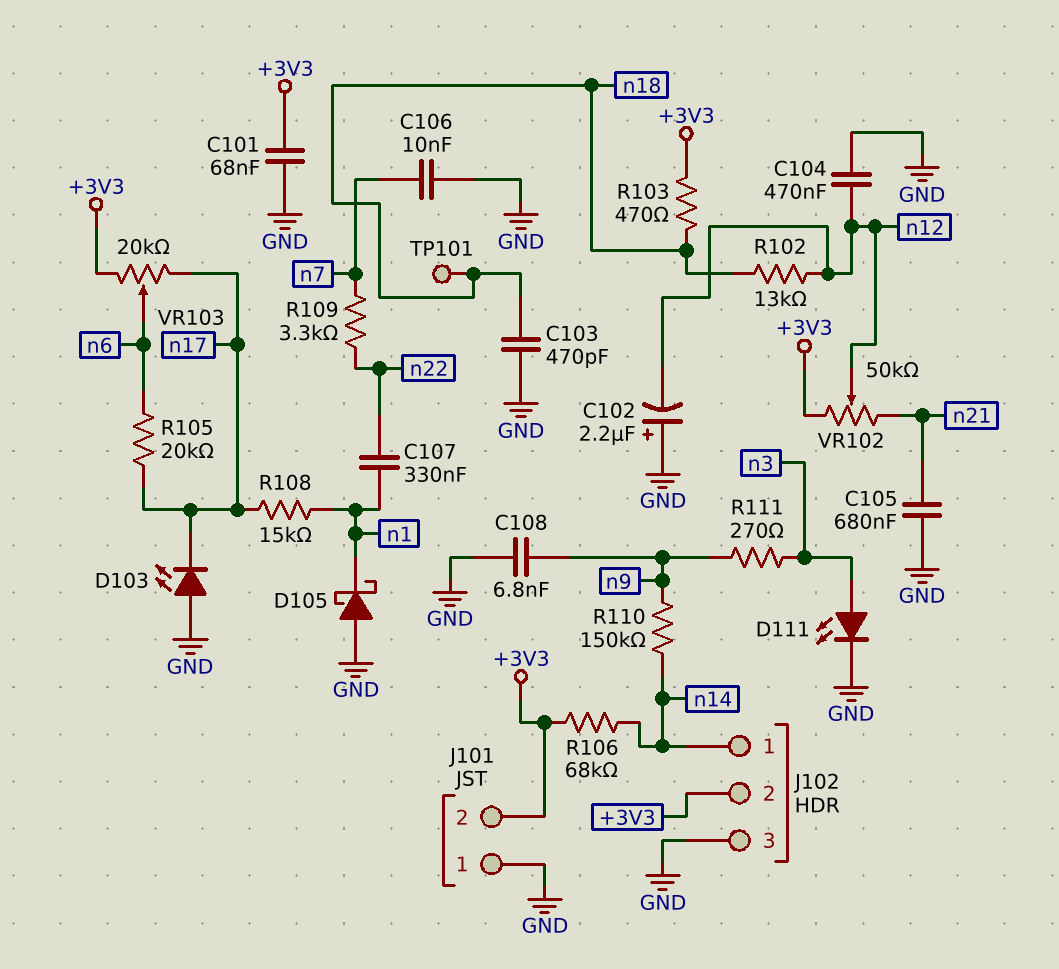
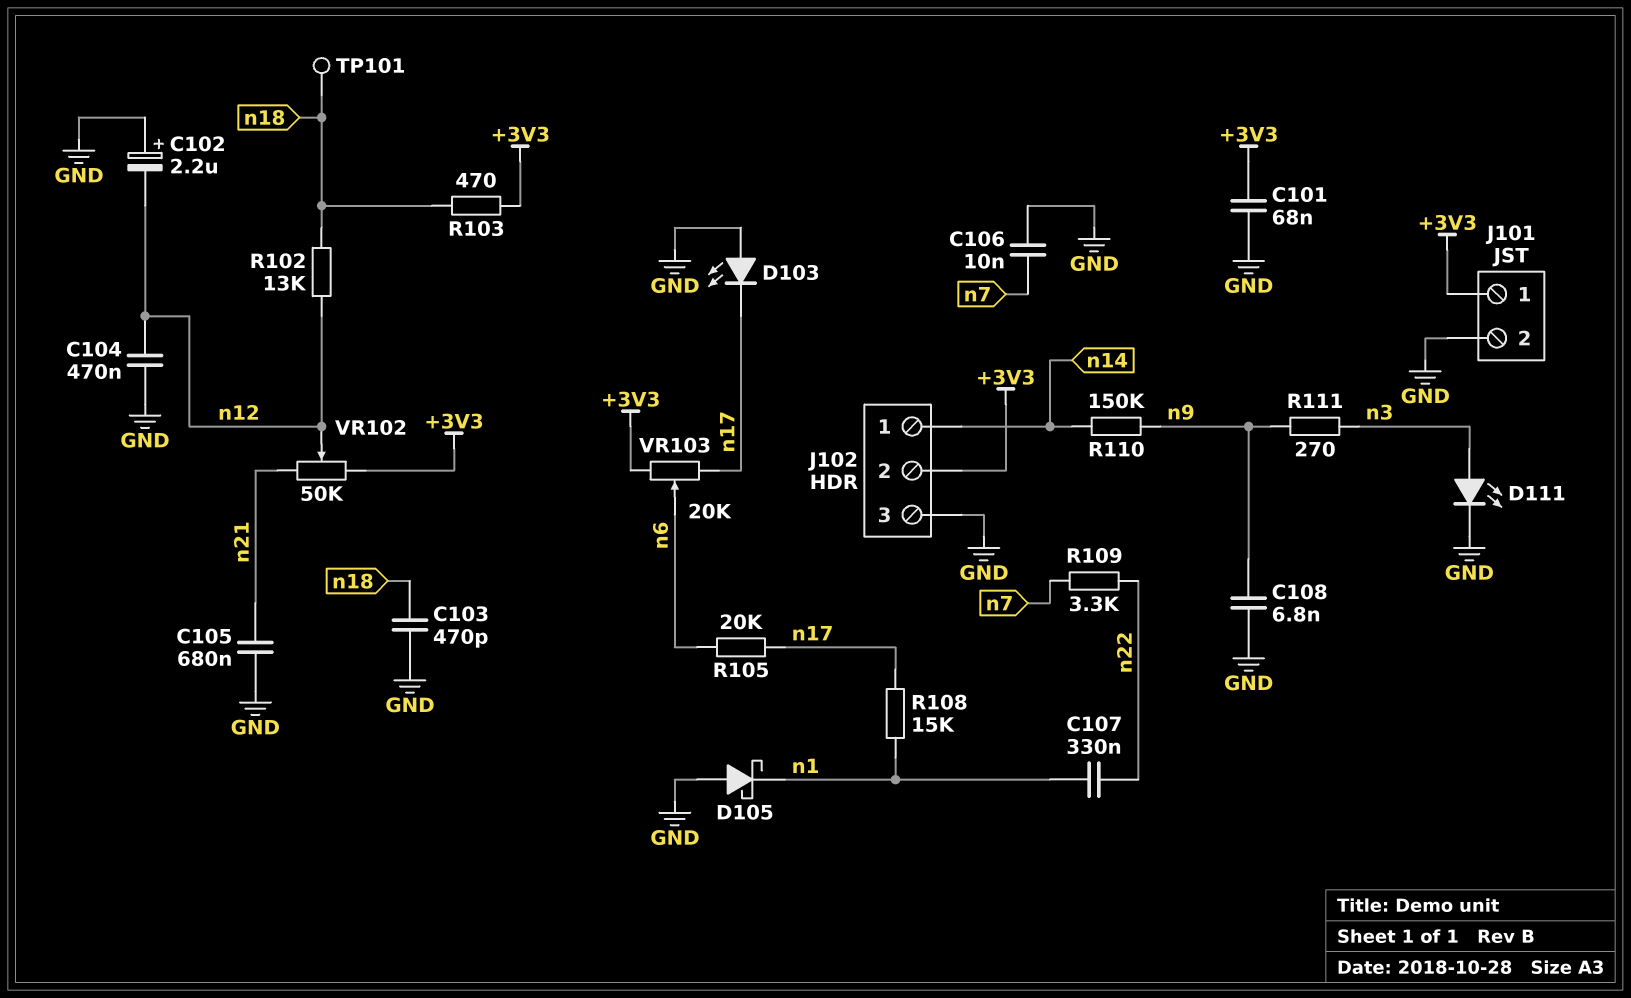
J101 pin 1: GND -> +3V3
J101 pin 2: +3V3 -> GND
R106: 68k (+3V3, n14) -> none

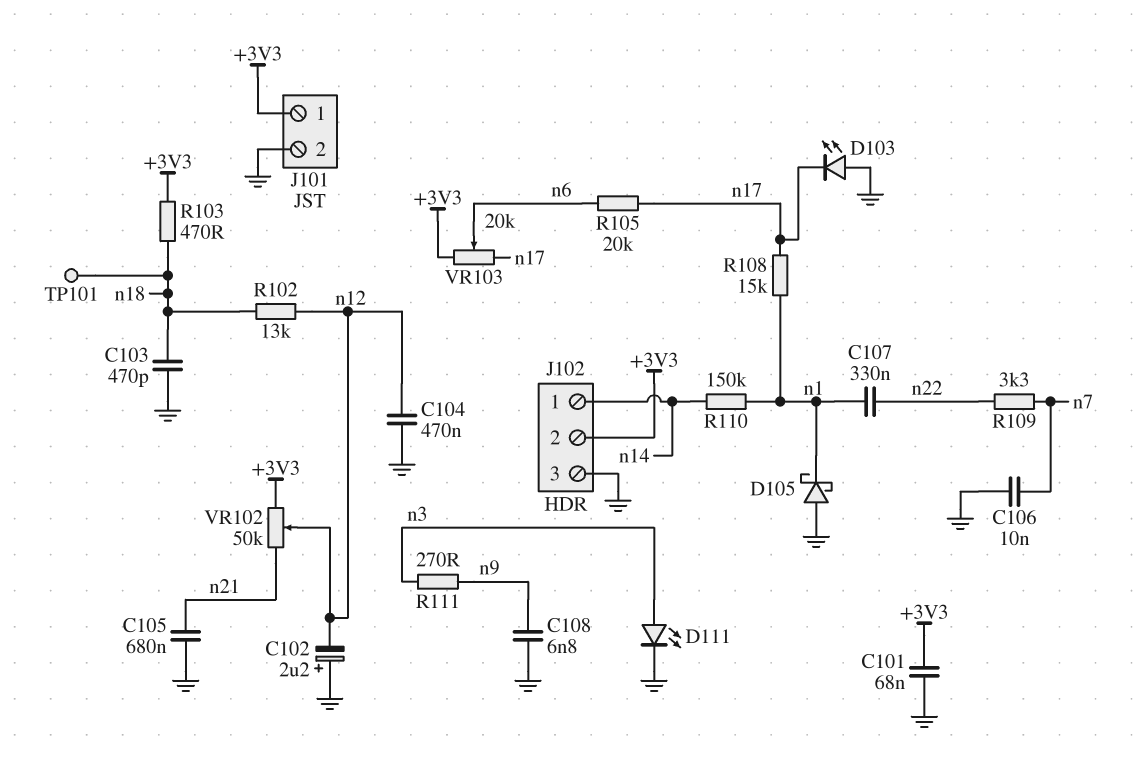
R110: 150k (n9, n14) -> 150k (n1, n14)

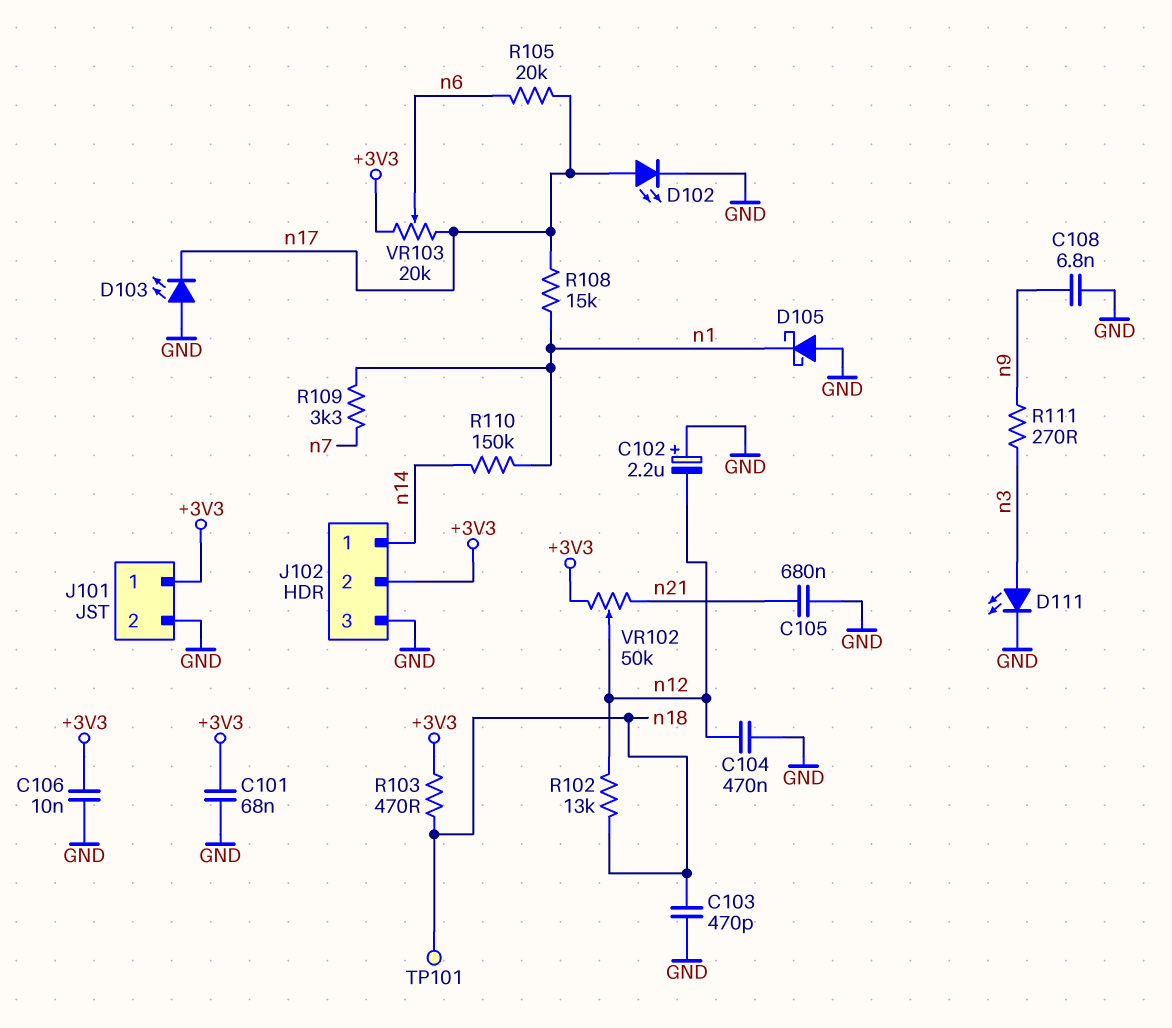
C106: 10nF (GND, n7) -> 10nF (+3V3, GND)
C107: 330nF (n1, n22) -> none
D102: none -> LED (A n17, K GND)
R109: 3.3k (n7, n22) -> 3.3k (n1, n7)

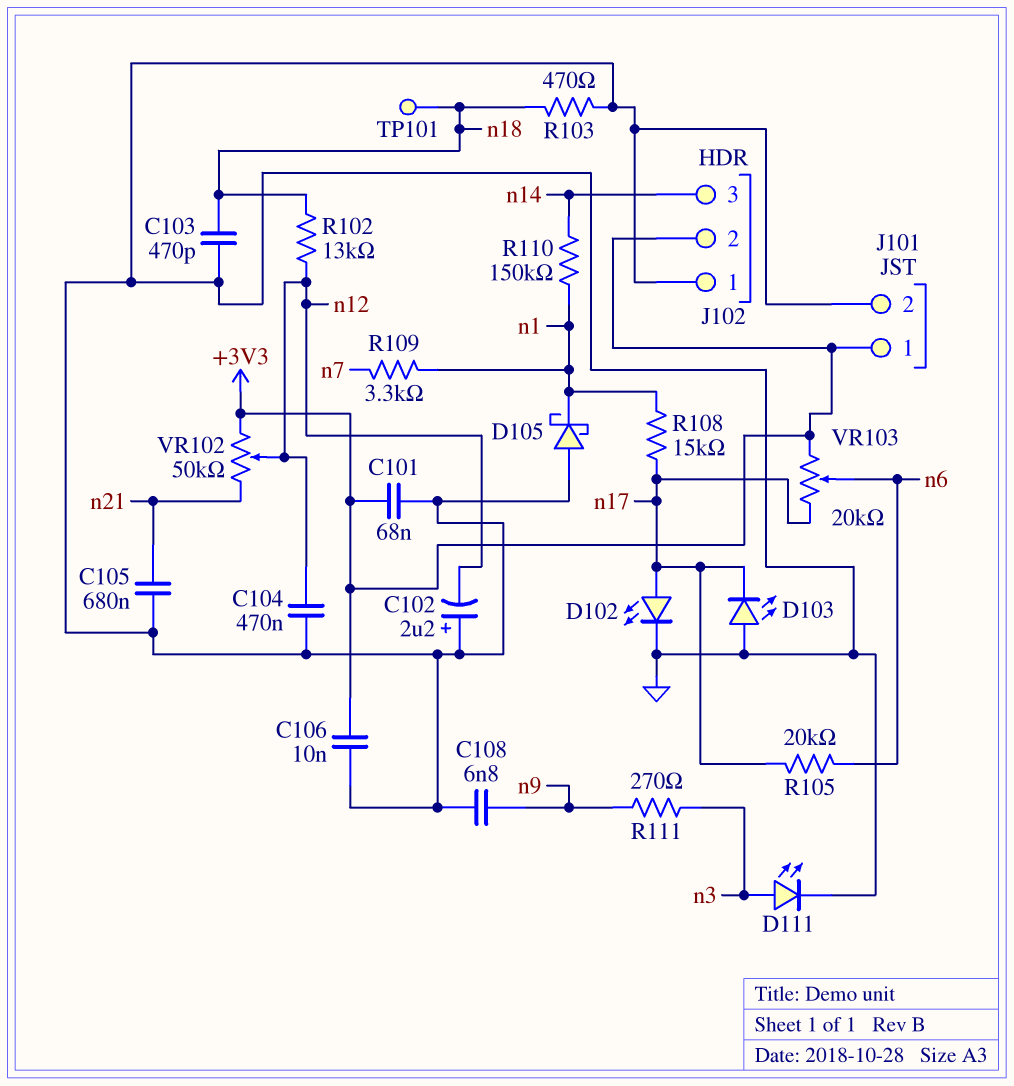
J102 pin 1: n14 -> GND
J102 pin 3: GND -> n14
R103: 470 (+3V3, n18) -> 470 (GND, n18)

